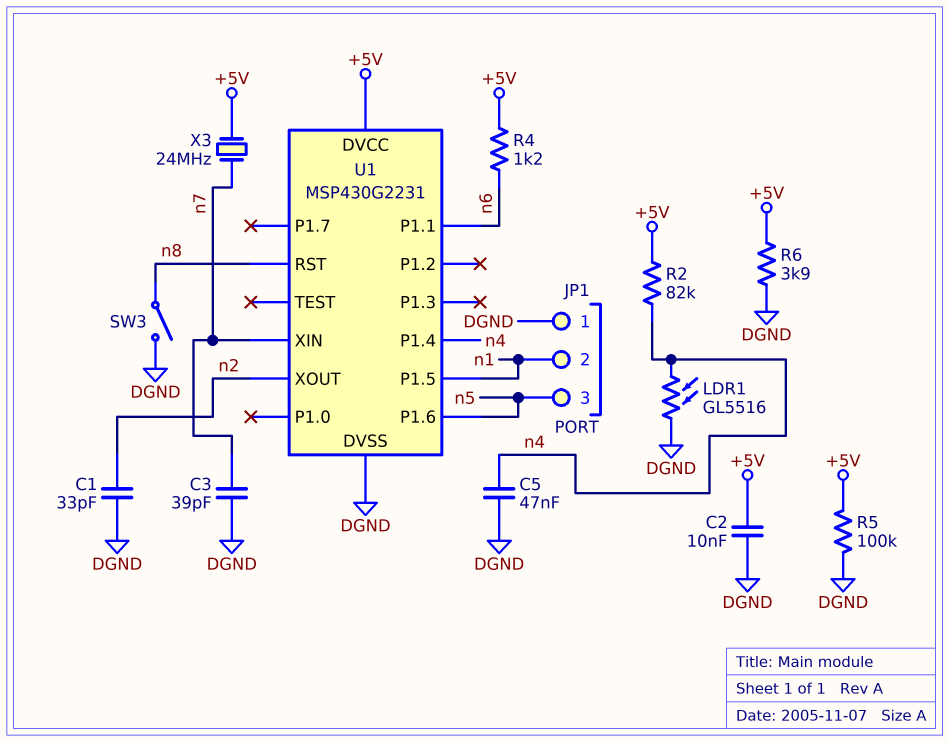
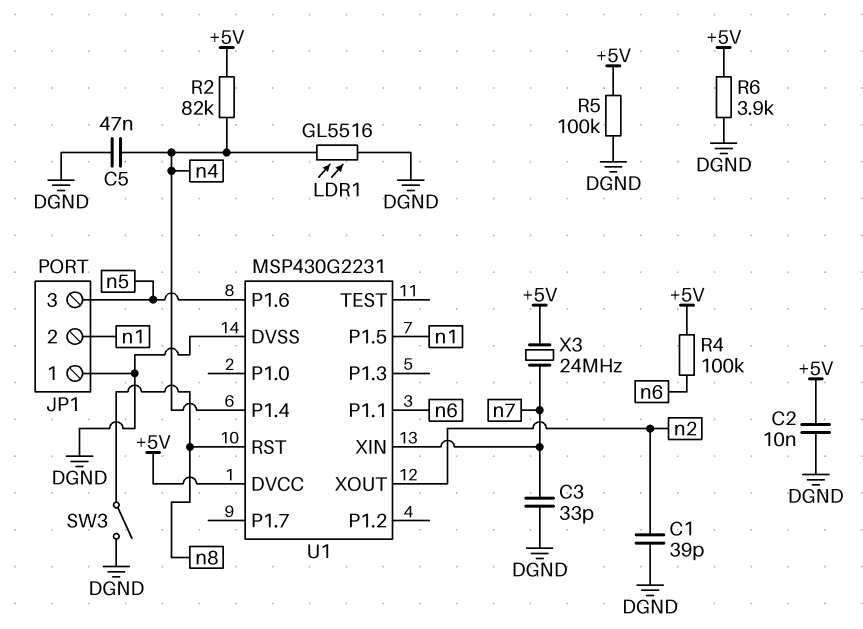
C1: 33pF (DGND, n2) -> 39pF (DGND, n2)
C3: 39pF (DGND, n7) -> 33pF (DGND, n7)
R4: 1.2k (+5V, n6) -> 100k (+5V, n6)

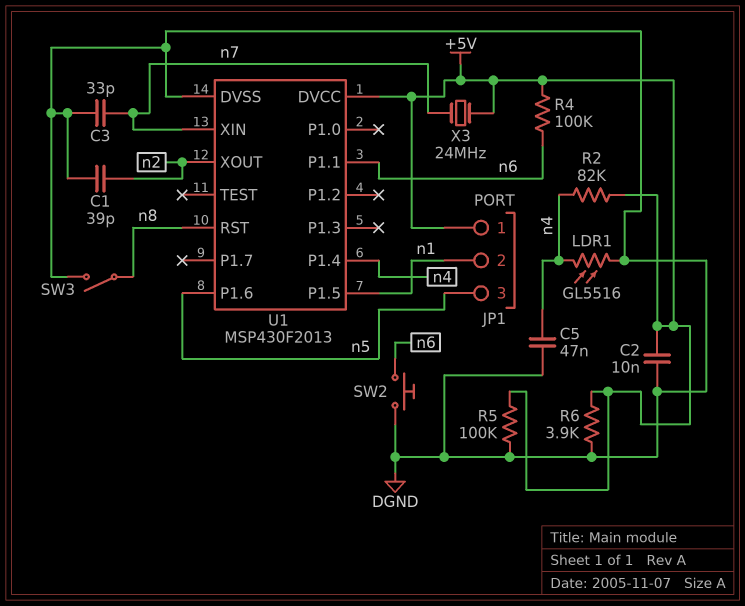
JP1 pin 1: DGND -> +5V
SW2: none -> button (DGND, n6)
U1: MSP430G2231 -> MSP430F2013

